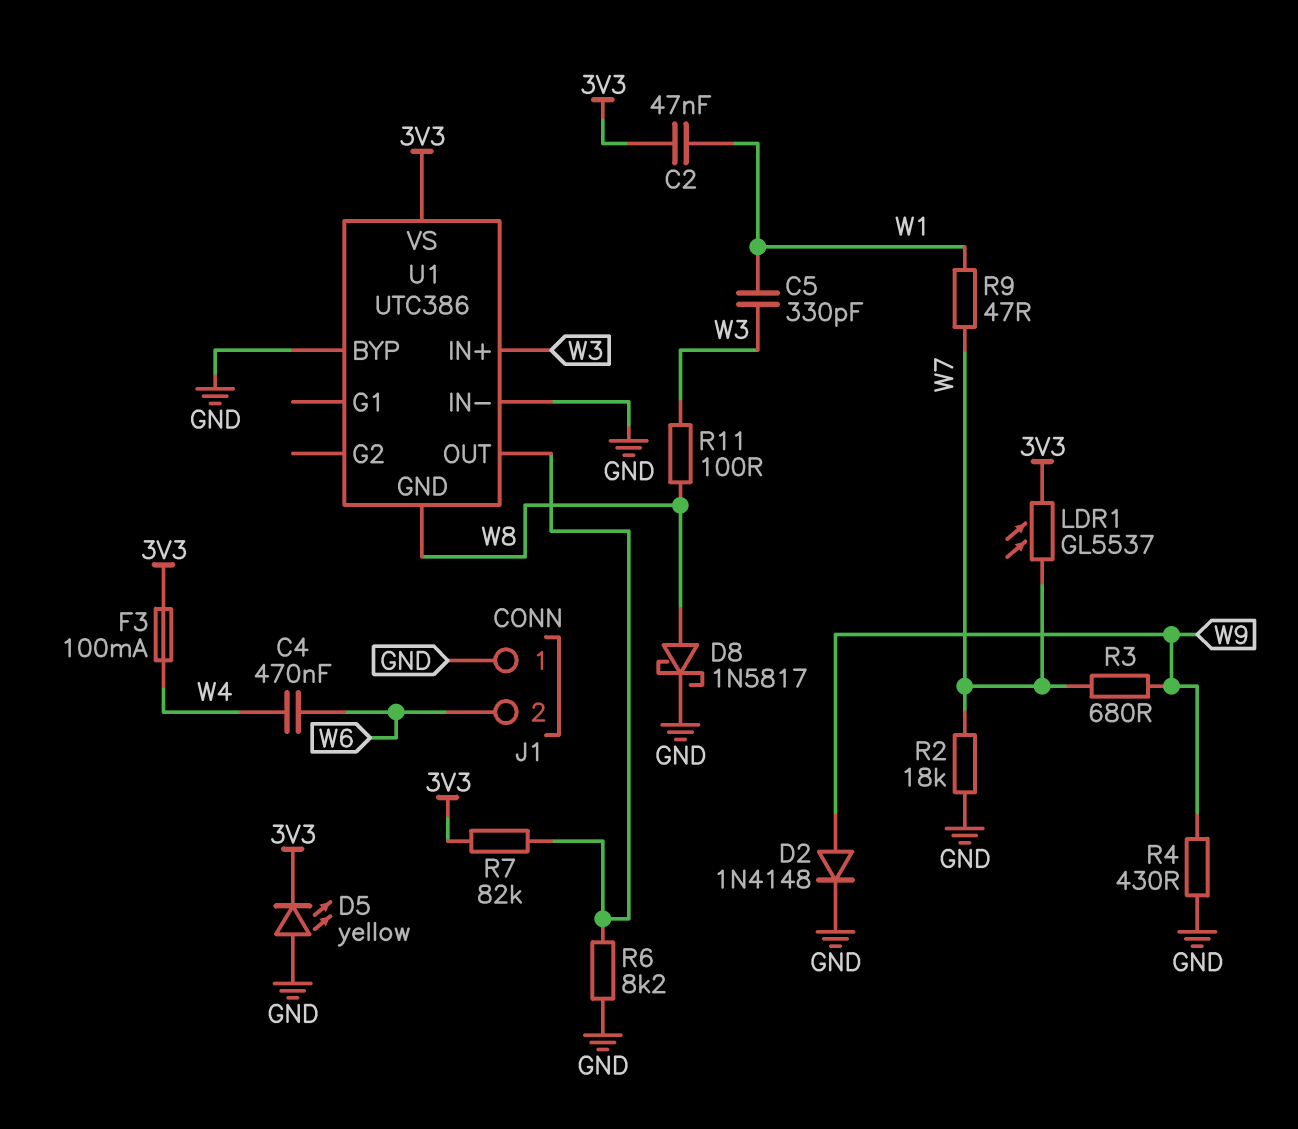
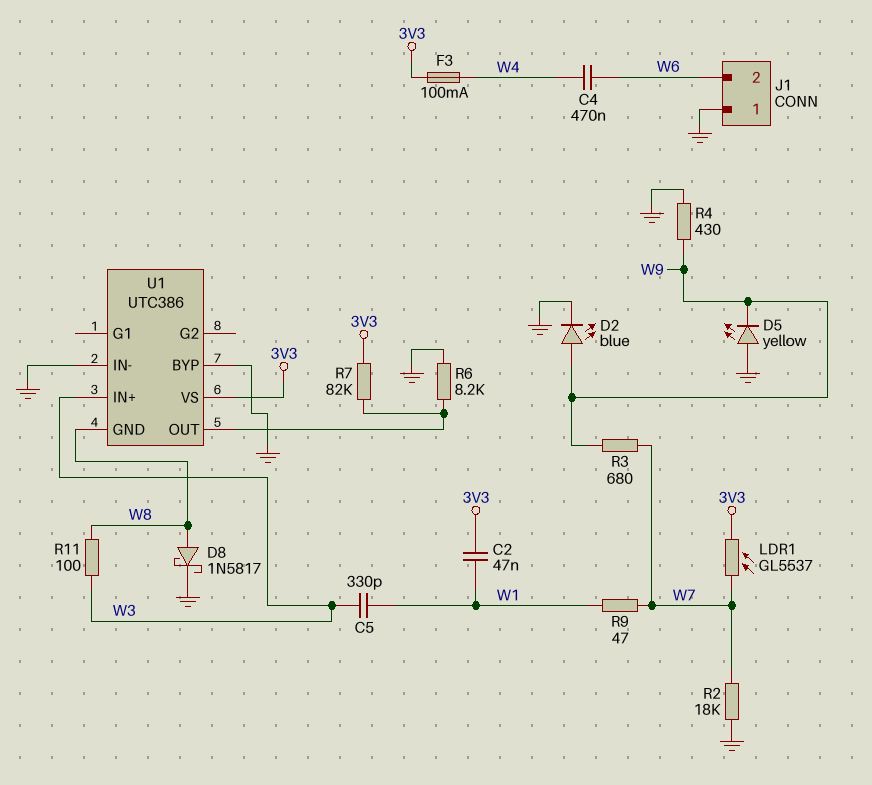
D2: diode 1N4148 (A W9, K GND) -> LED blue (A W9, K GND)
D5: LED yellow (A GND, K 3V3) -> LED yellow (A GND, K W9)

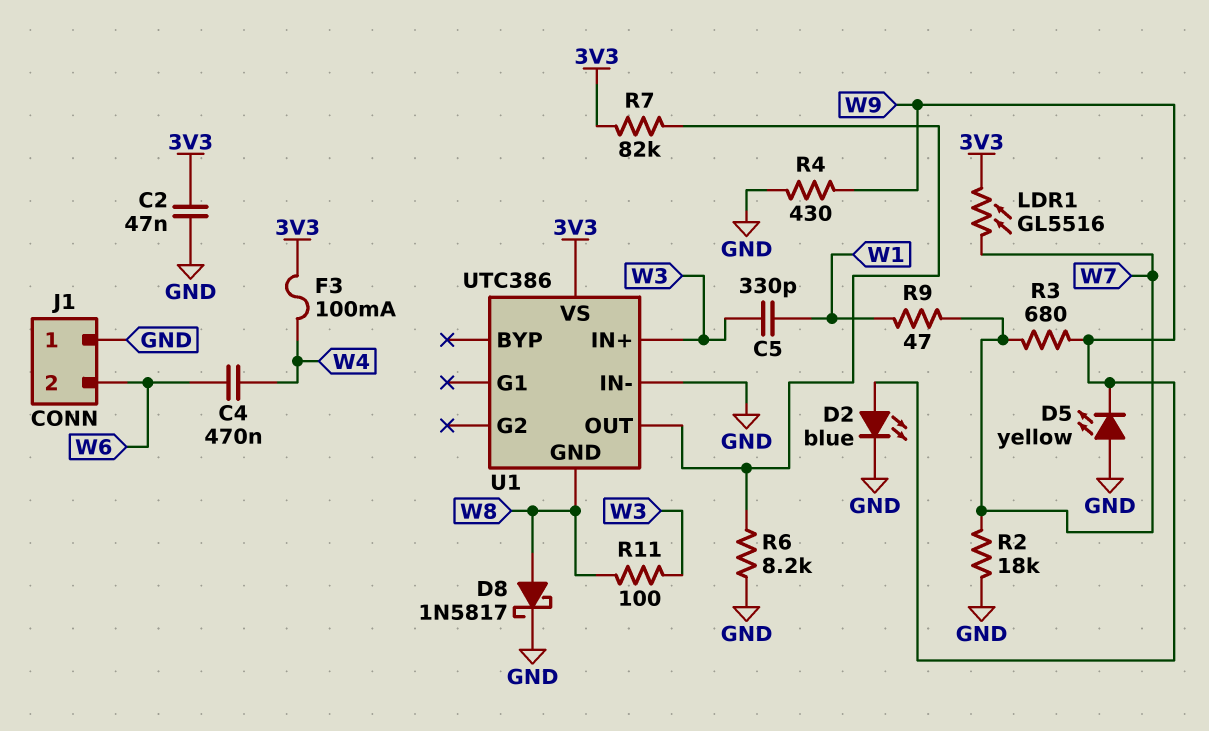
C2: 47nF (3V3, W1) -> 47nF (3V3, GND)
LDR1: GL5537 (3V3, W7) -> GL5516 (3V3, W7)
U1 pin BYP: GND -> none

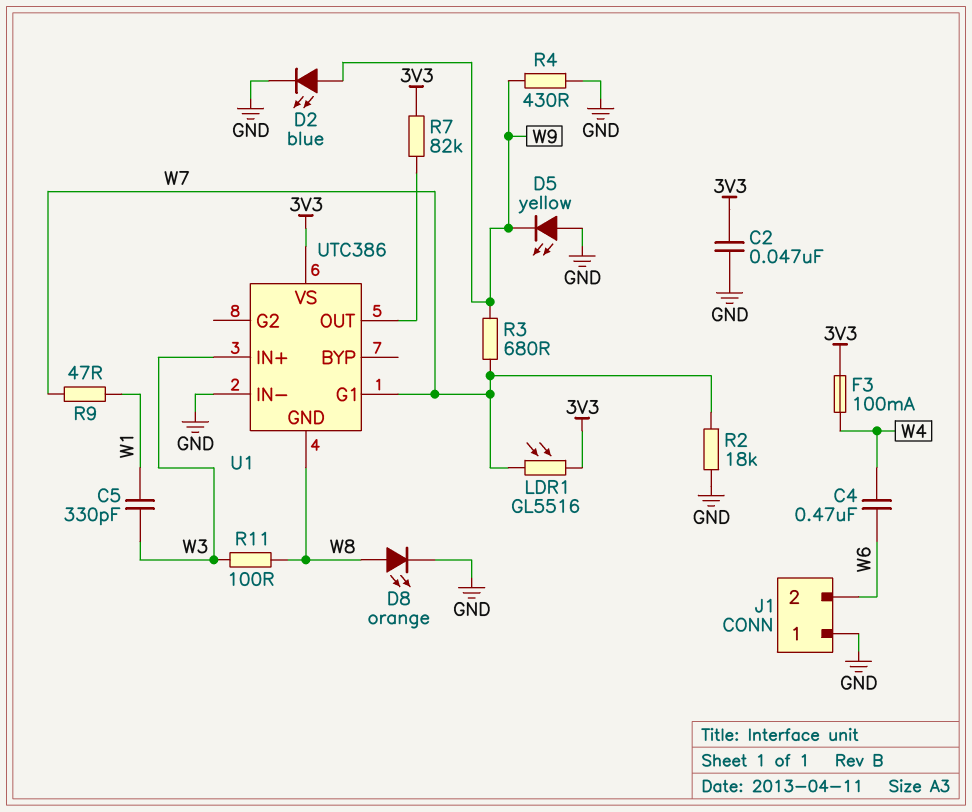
D8: schottky 1N5817 (A W8, K GND) -> LED orange (A W8, K GND)
R6: 8.2k (GND, U1/OUT) -> none
U1 pin G1: none -> W7

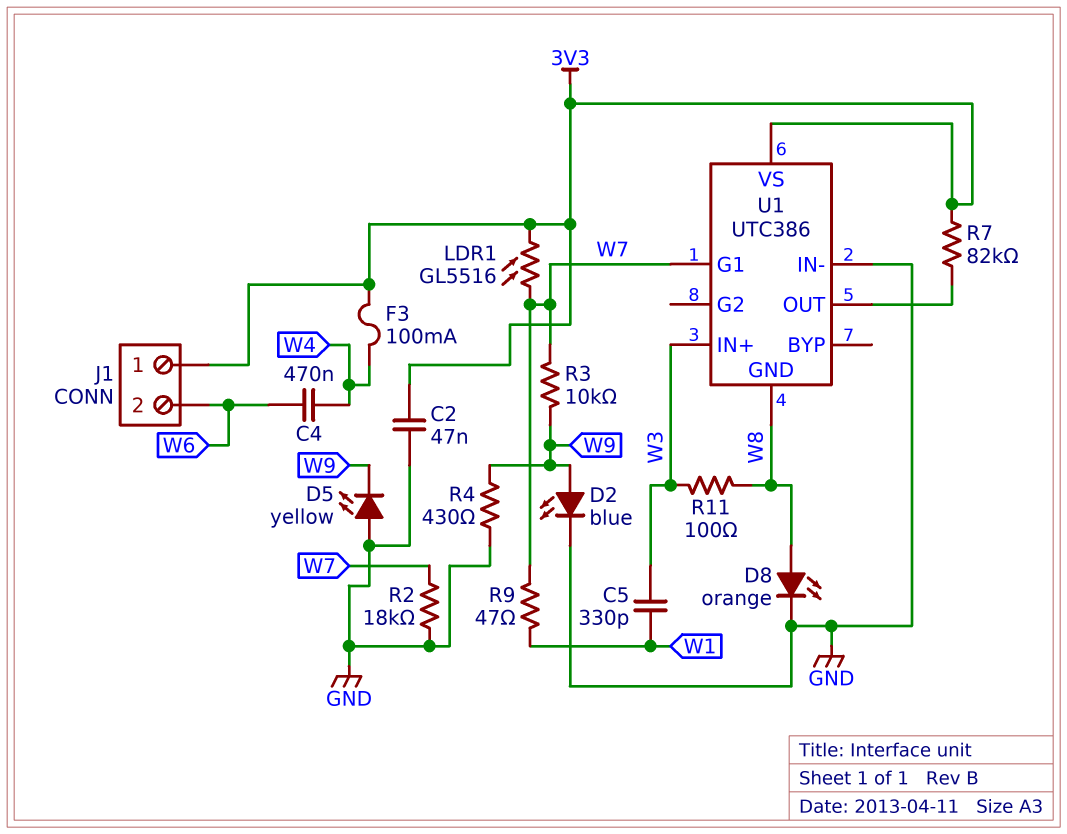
J1 pin 1: GND -> 3V3
R3: 680 (W7, W9) -> 10k (W7, W9)

